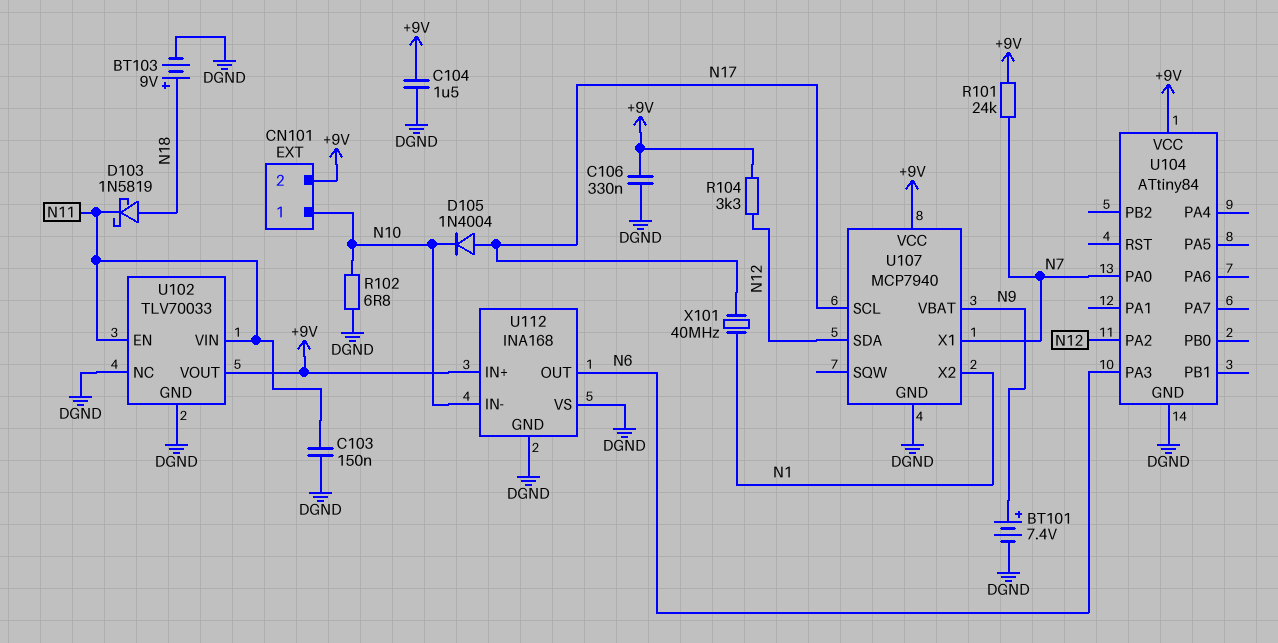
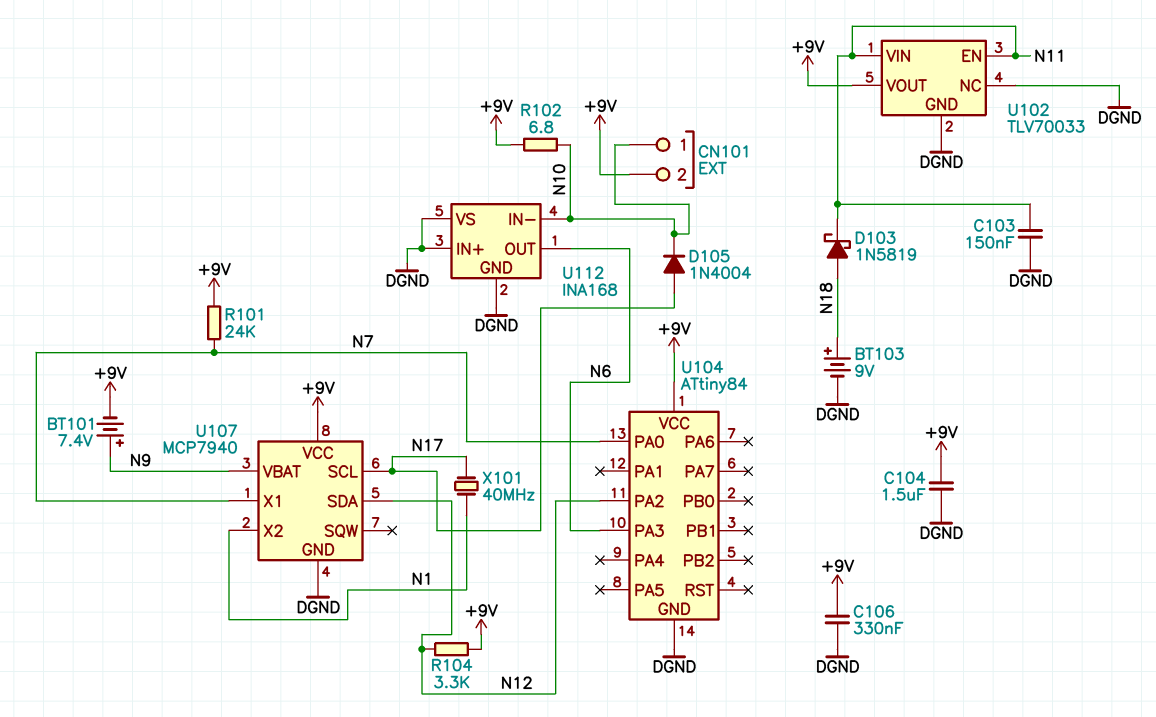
BT101: 7.4V (plus N9, minus DGND) -> 7.4V (plus N9, minus +9V)
R102: 6.8 (DGND, N10) -> 6.8 (+9V, N10)
U112 pin IN+: +9V -> DGND

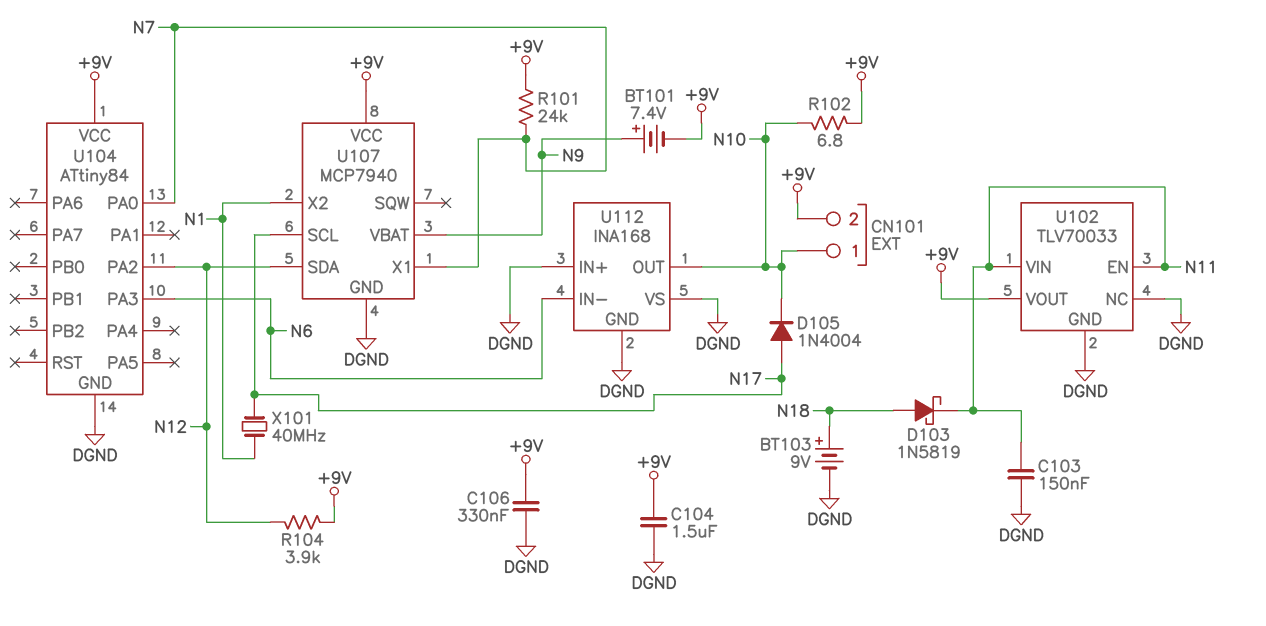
R104: 3.3k (+9V, N12) -> 3.9k (+9V, N12)
U112 pin IN-: N10 -> N6
U112 pin OUT: N6 -> N10

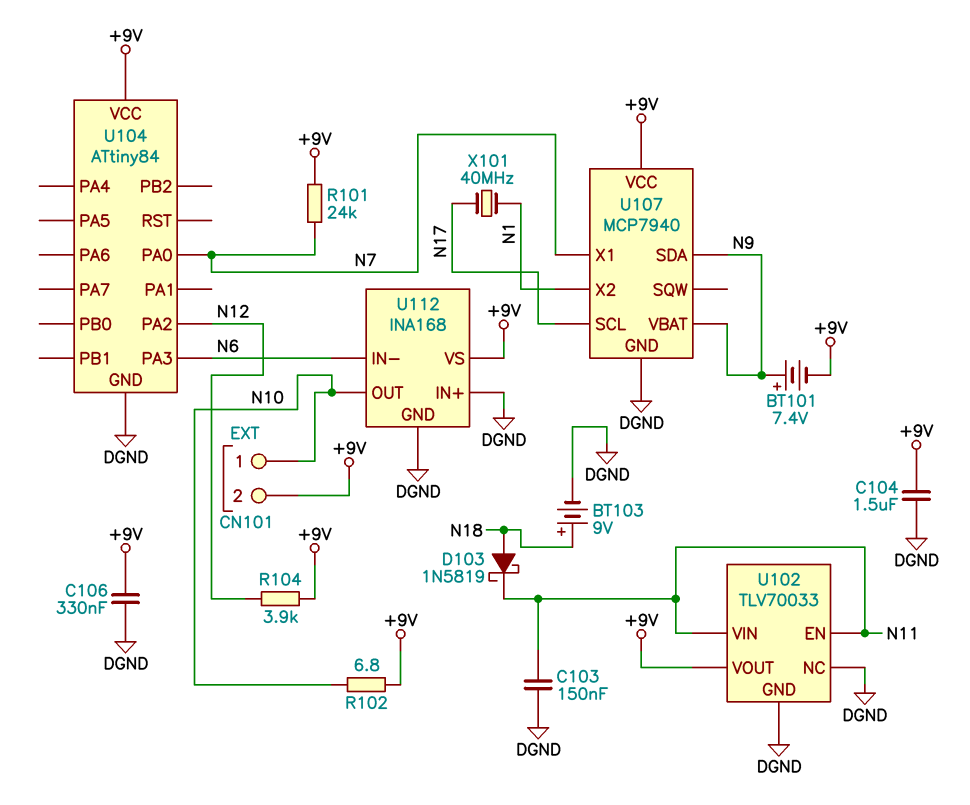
D105: diode 1N4004 (A N17, K N10) -> none
U107 pin SDA: N12 -> N9
U112 pin VS: DGND -> +9V

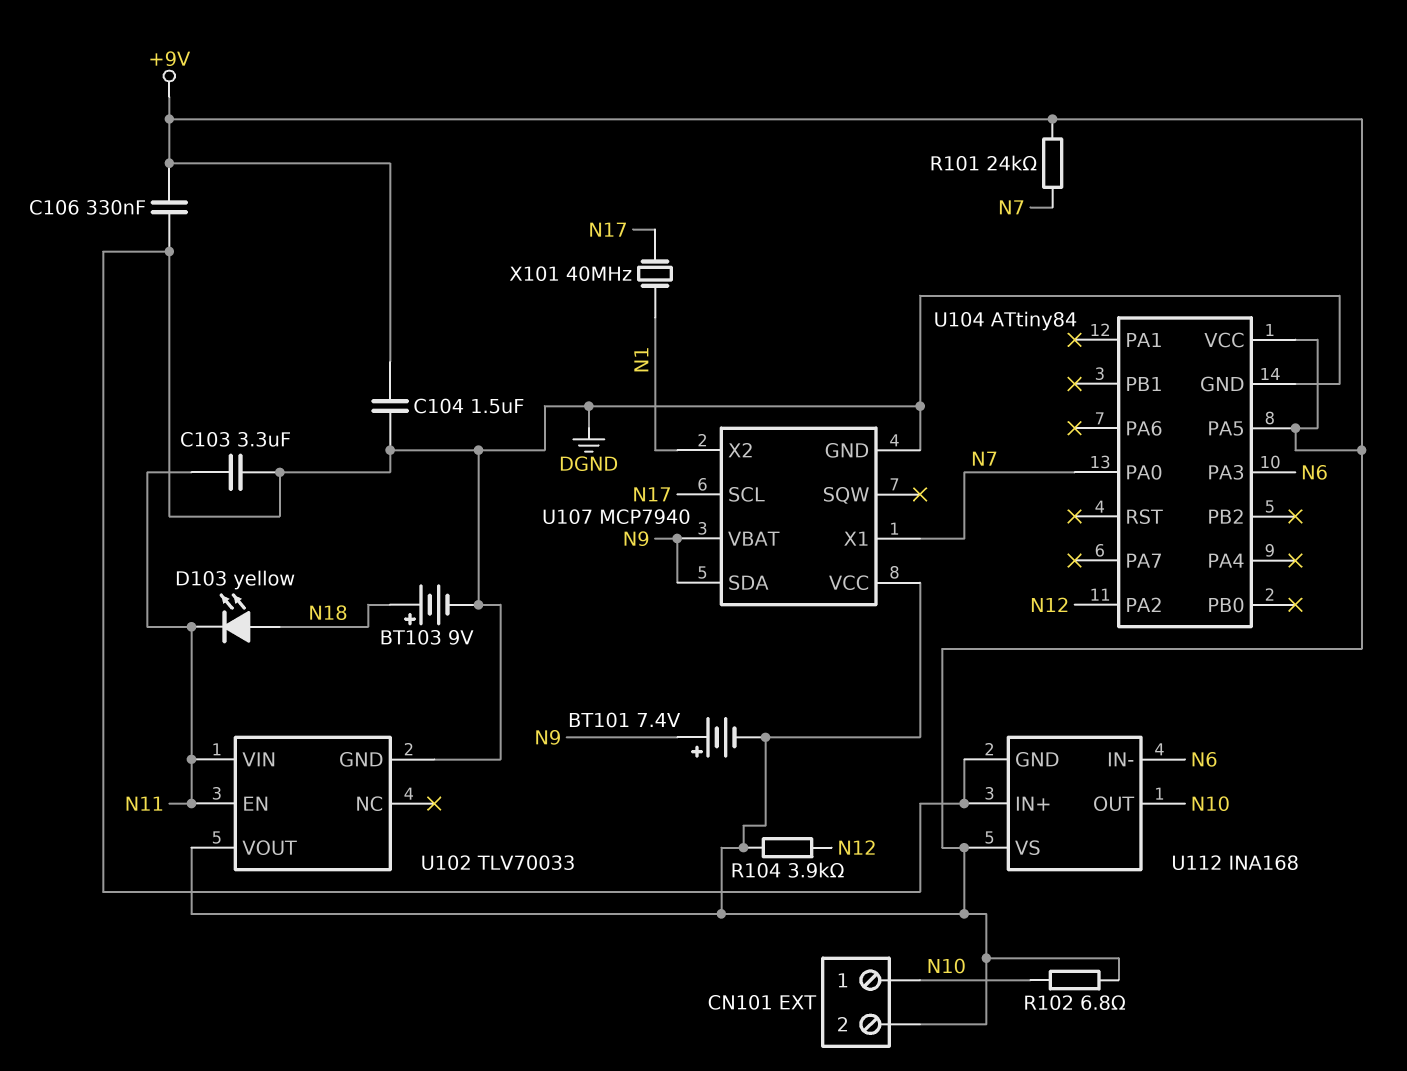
C103: 150nF (DGND, N11) -> 3.3uF (DGND, N11)
D103: schottky 1N5819 (A N18, K N11) -> LED yellow (A N18, K N11)
U102 pin NC: DGND -> none
U104 pin PA5: none -> +9V

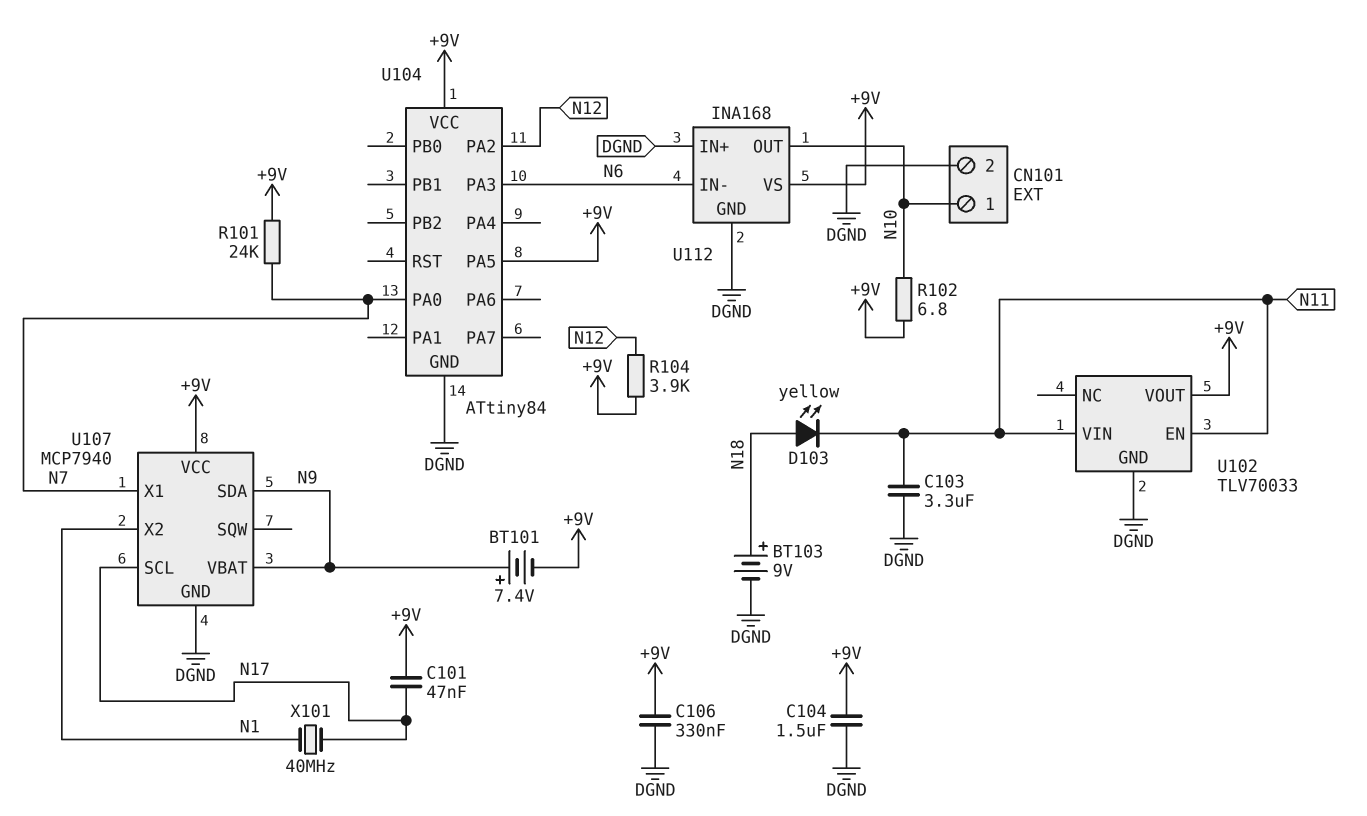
C101: none -> 47nF (+9V, N17)
CN101 pin 2: +9V -> DGND

